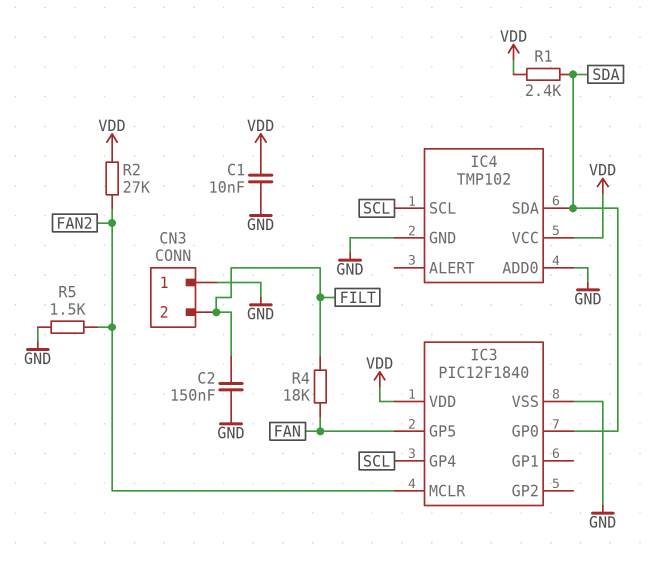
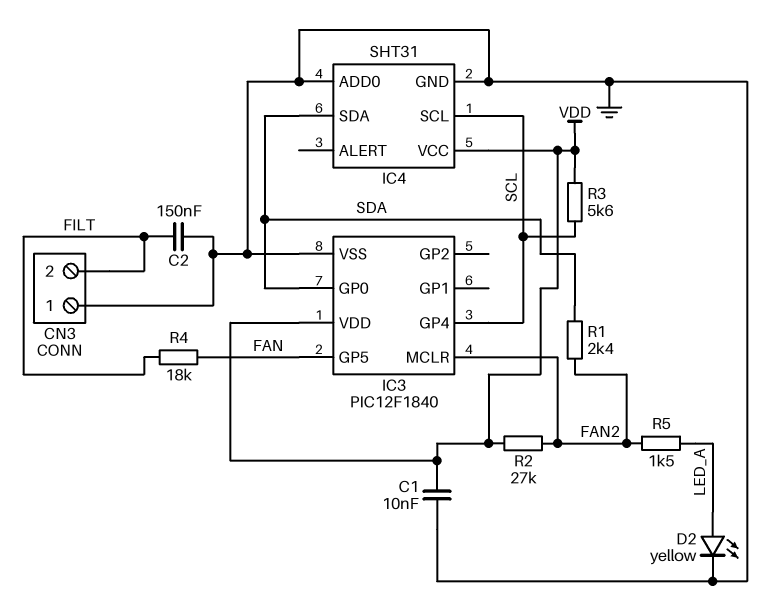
D2: none -> LED yellow (A LED_A, K GND)
IC4: TMP102 -> SHT31
R1: 2.4k (SDA, VDD) -> 2.4k (FAN2, SDA)
R3: none -> 5.6k (SCL, VDD)
R5: 1.5k (FAN2, GND) -> 1.5k (FAN2, LED_A)

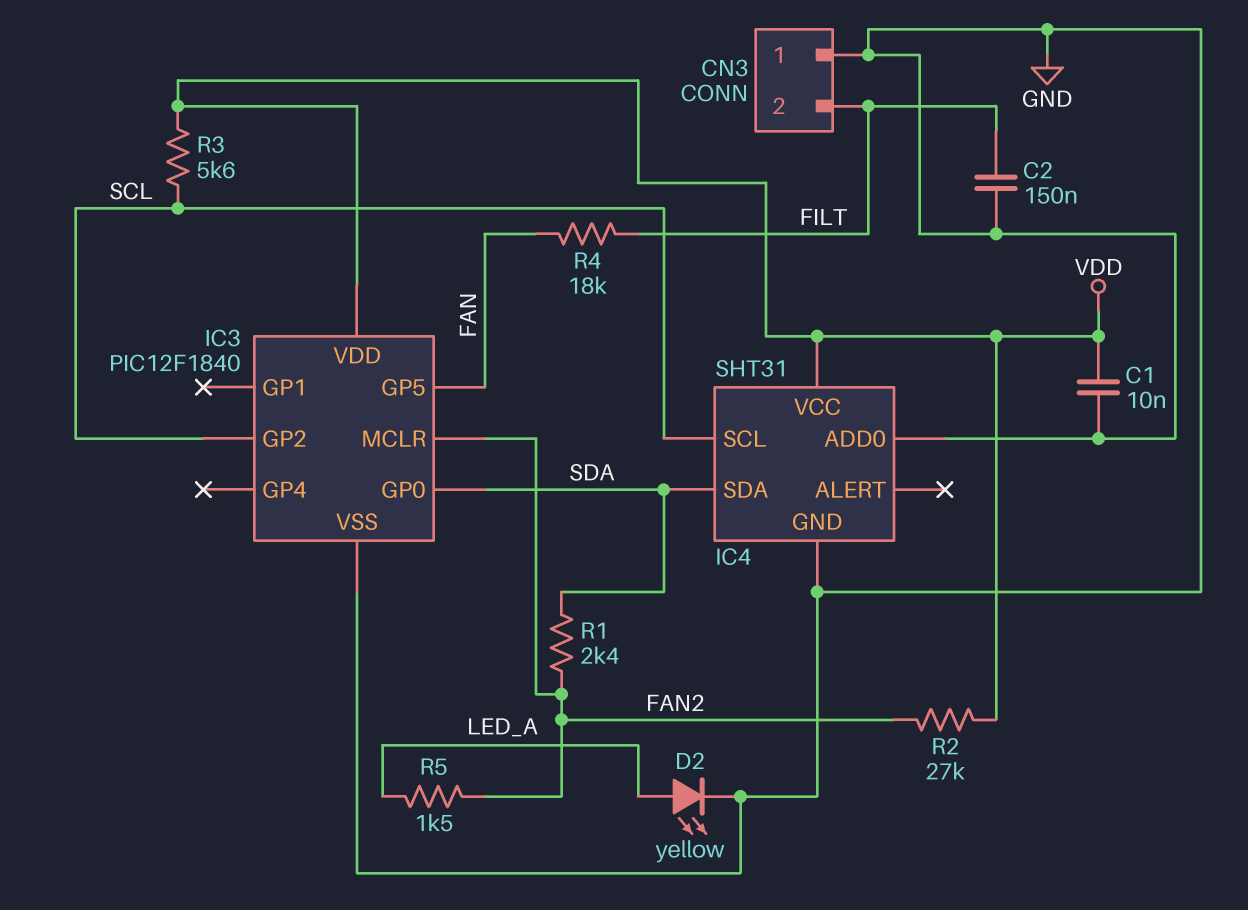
IC3 pin GP2: none -> SCL
IC3 pin GP4: SCL -> none

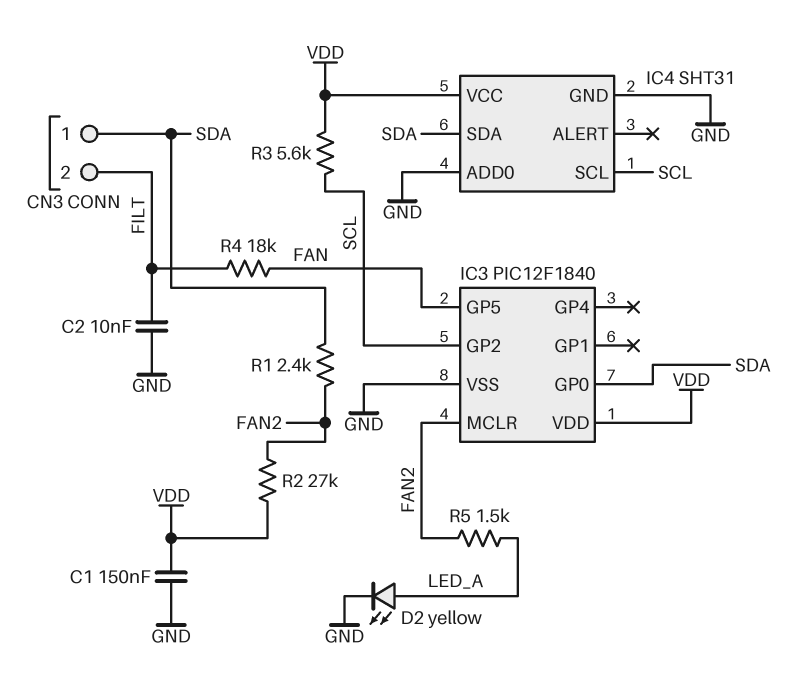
C1: 10nF (GND, VDD) -> 150nF (GND, VDD)
C2: 150nF (FILT, GND) -> 10nF (FILT, GND)
CN3 pin 1: GND -> SDA

